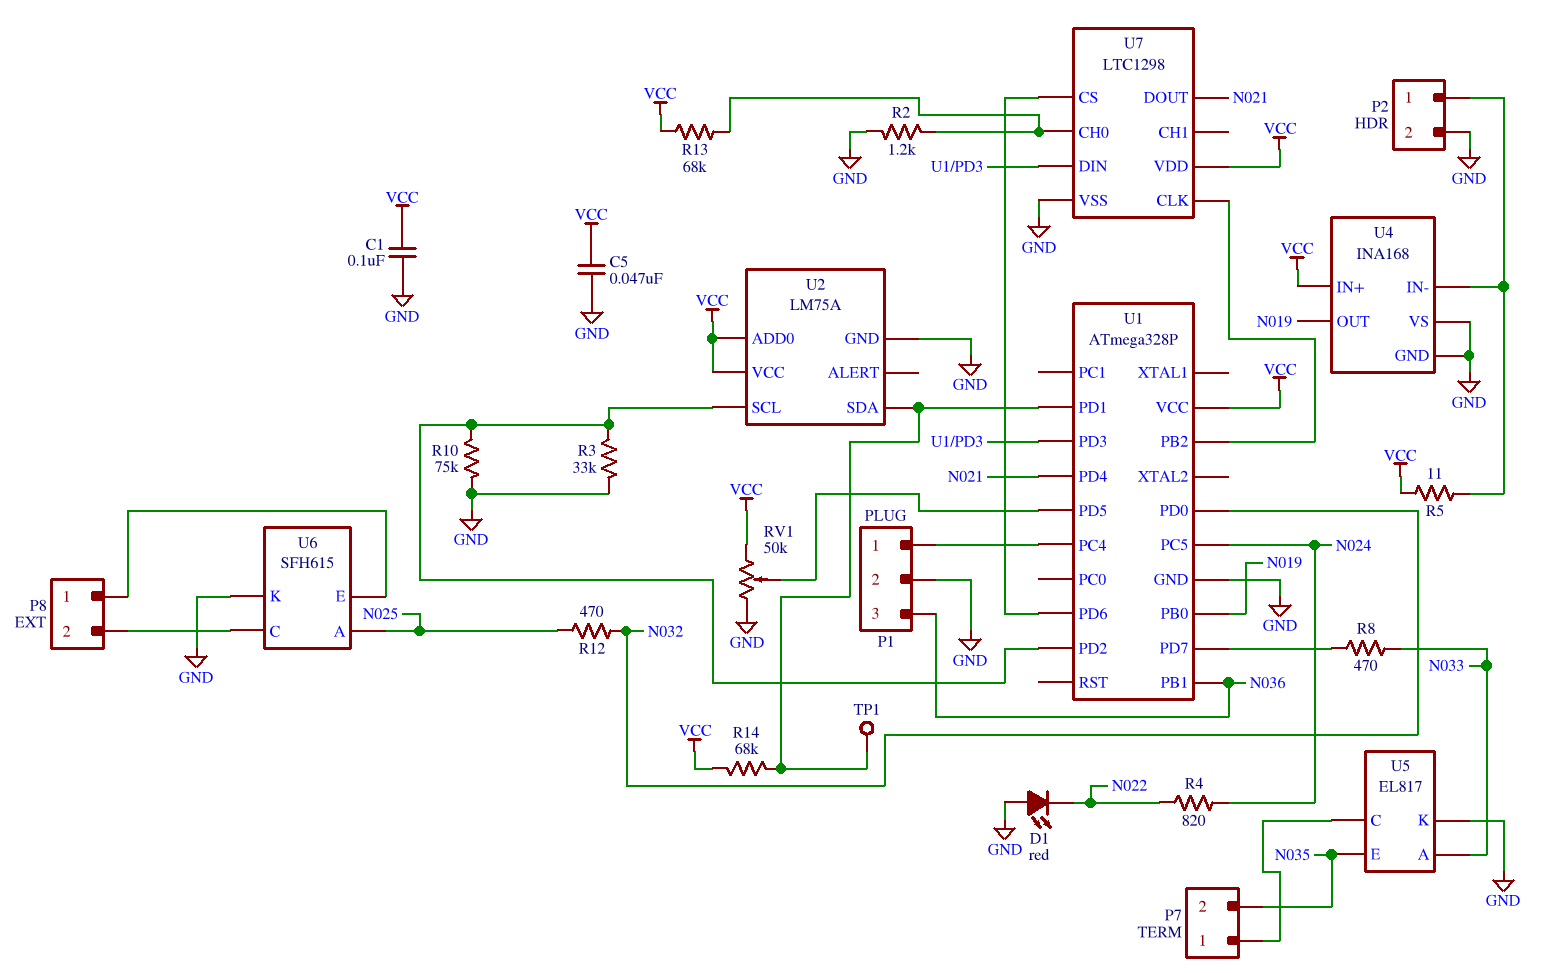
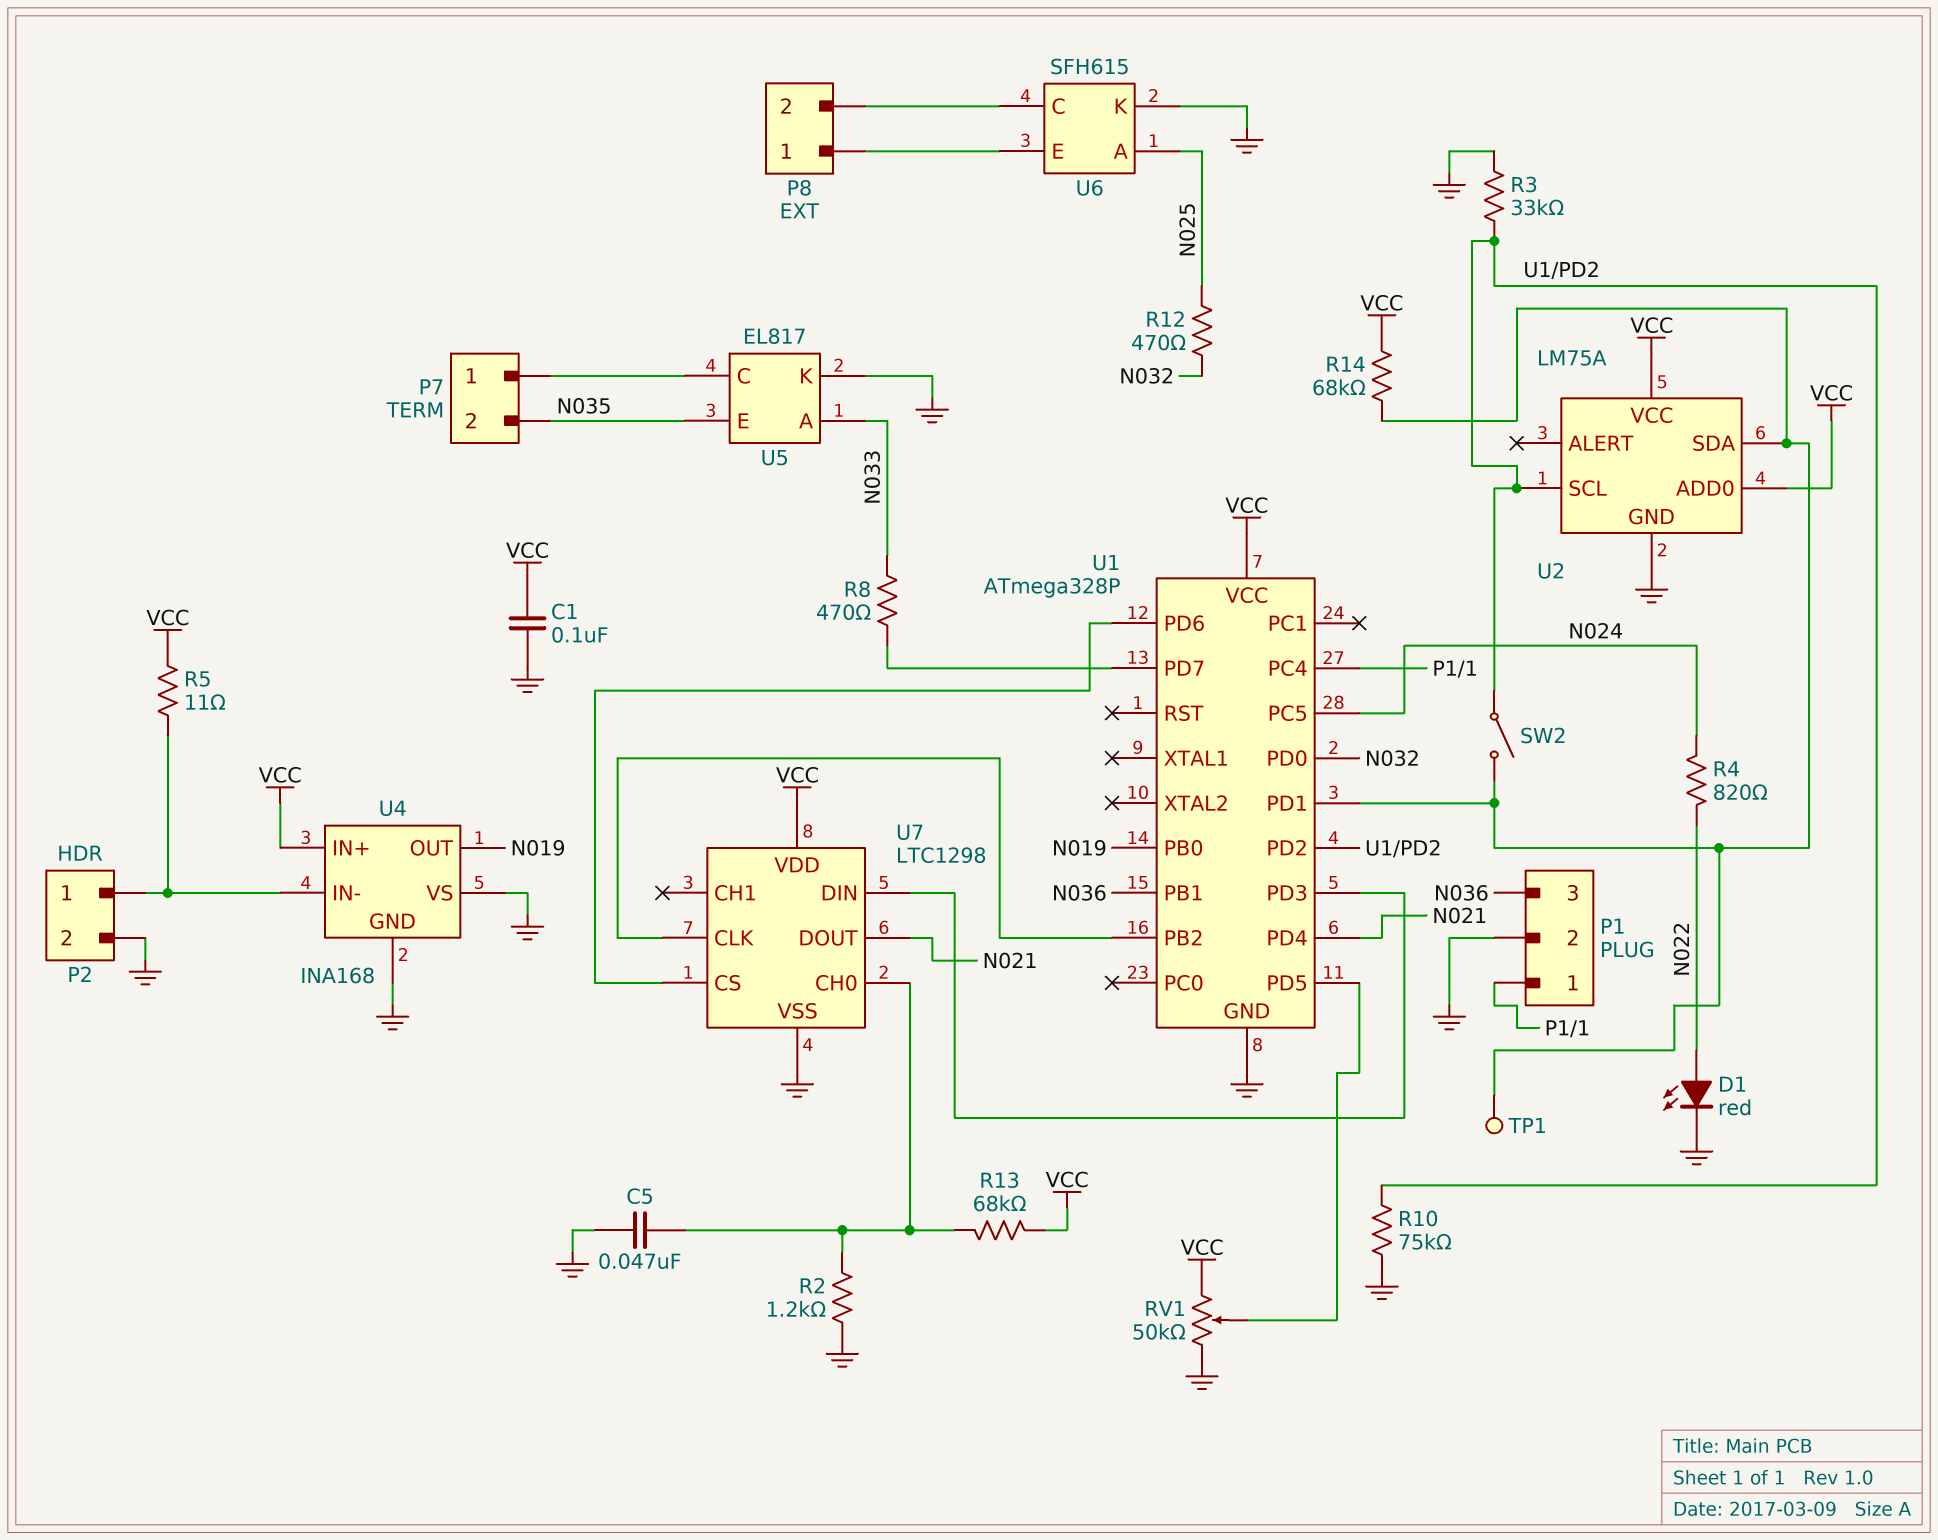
C5: 47nF (GND, VCC) -> 47nF (GND, U7/CH0)
D1: LED red (A GND, K N022) -> LED red (A N022, K GND)
SW2: none -> switch (U1/PD1, U1/PD2)

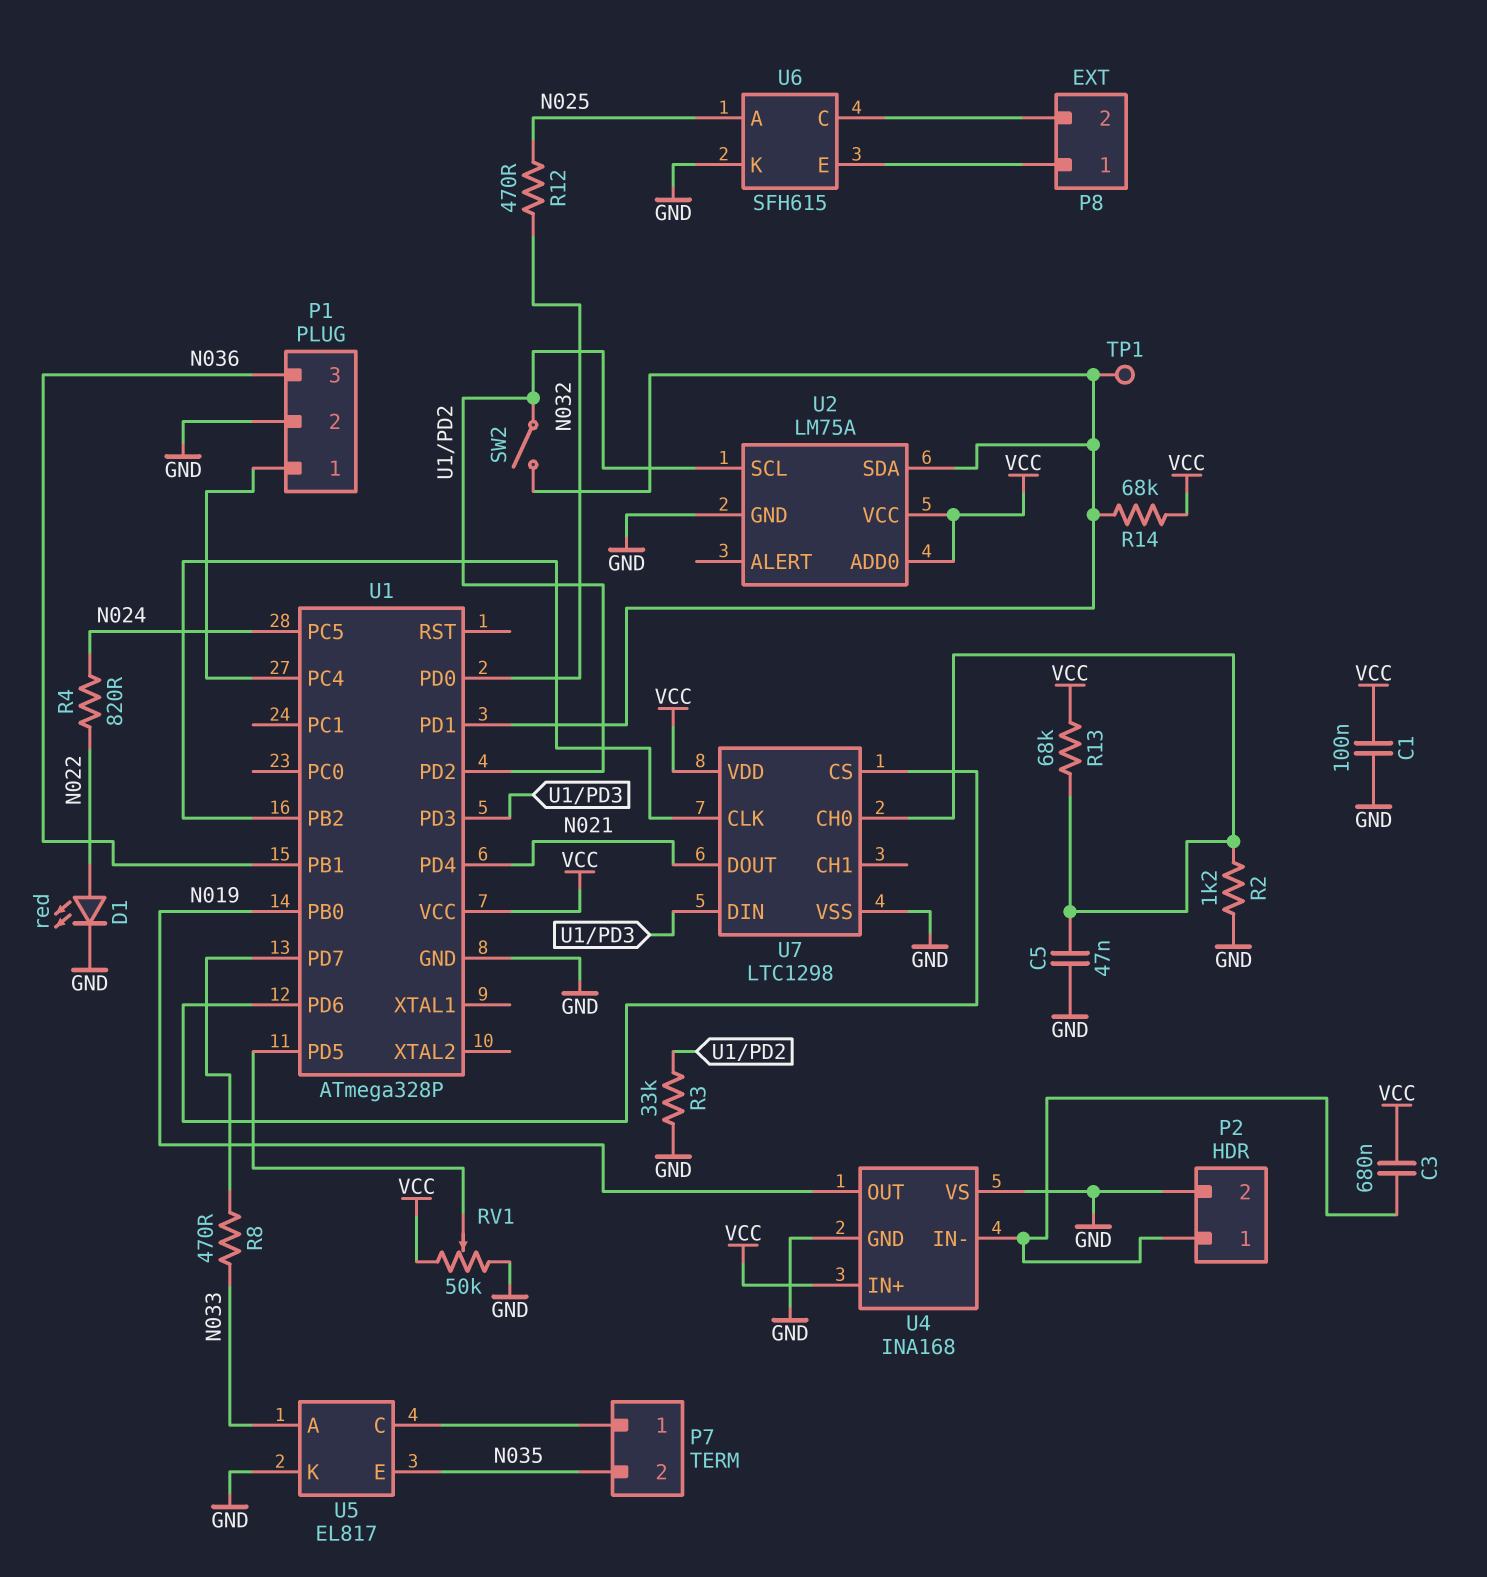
C3: none -> 680nF (P2/1, VCC)
R5: 11 (P2/1, VCC) -> none
R10: 75k (GND, U1/PD2) -> none

